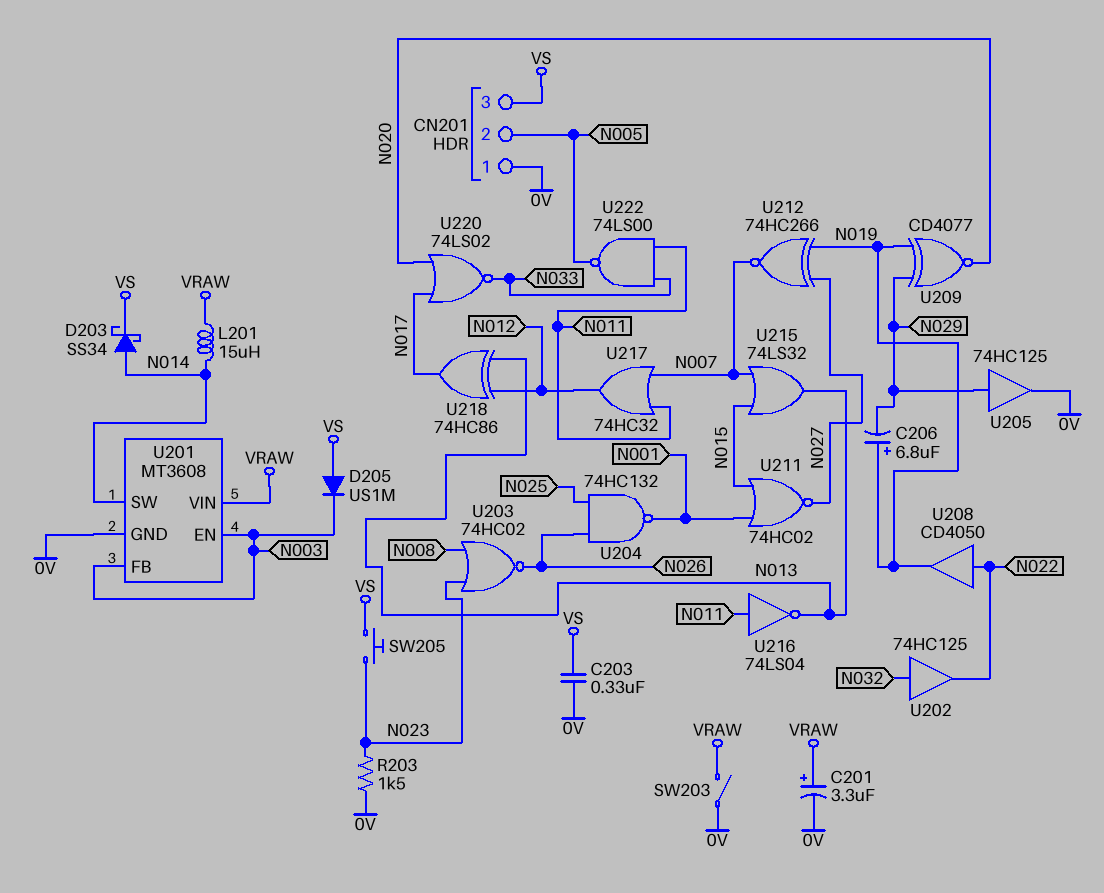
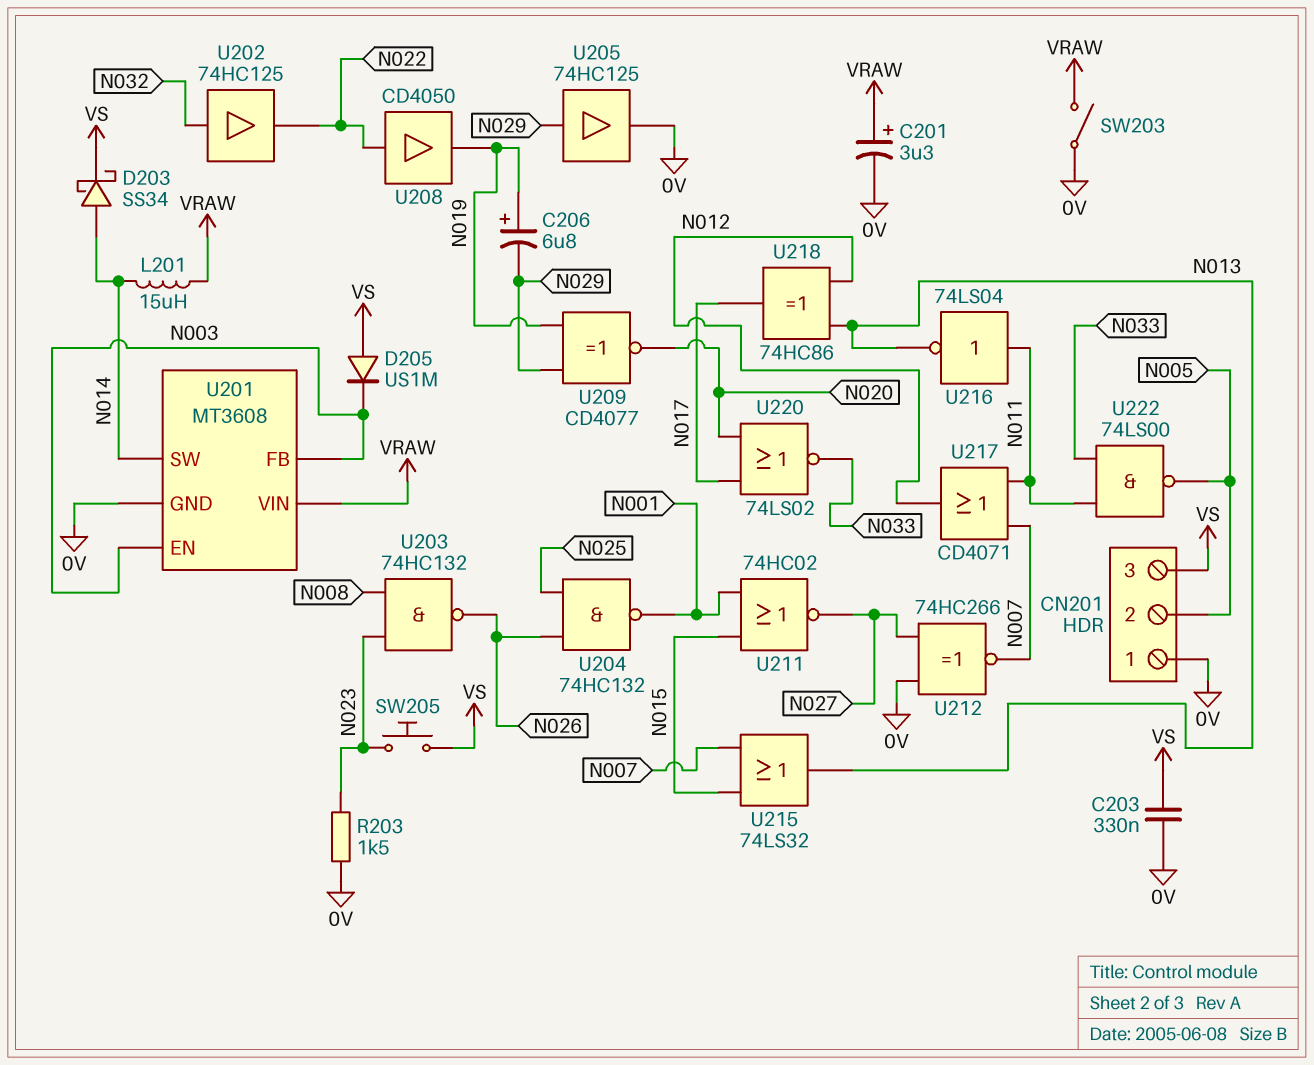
U203: NOR 74HC02 (in N008, in N023, out N026) -> NAND 74HC132 (in N008, in N023, out N026)
U212: XNOR 74HC266 (in N019, in N027, out N007) -> XNOR 74HC266 (in 0V, in N027, out N007)
U217: OR 74HC32 (in N007, in N011, out N012) -> OR CD4071 (in N007, in N011, out N012)

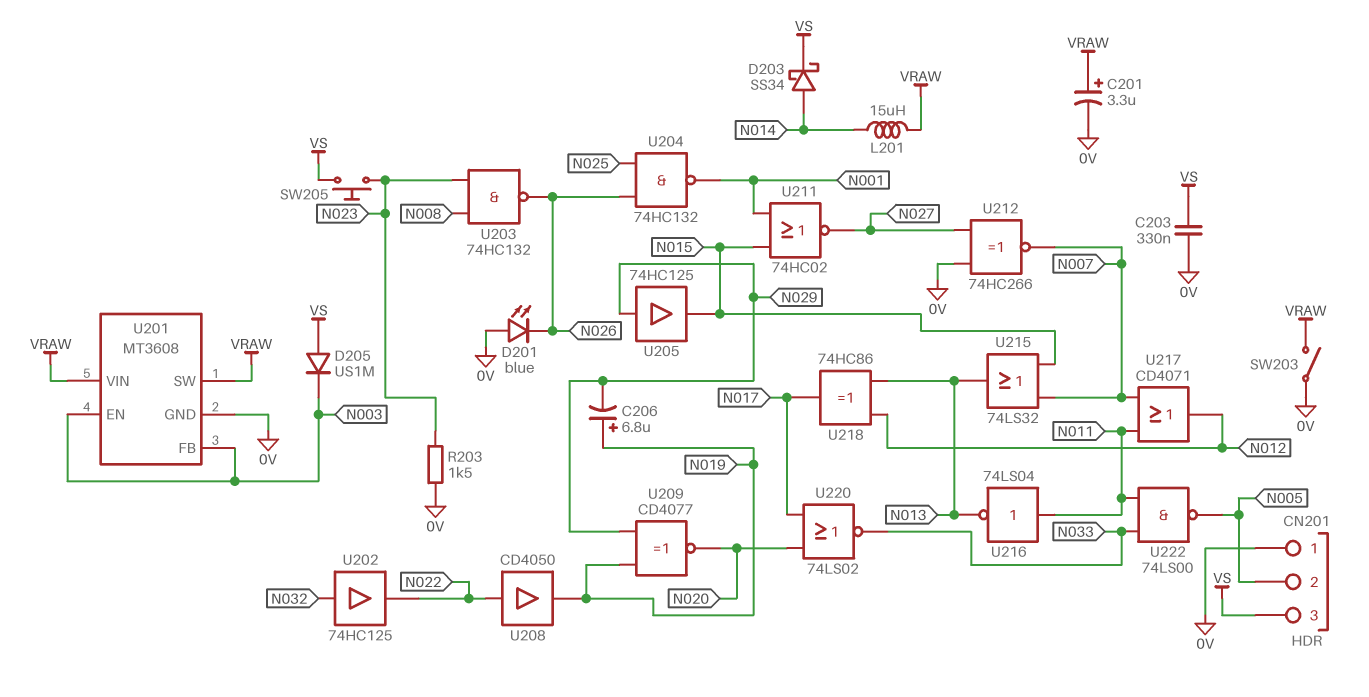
D201: none -> LED blue (A 0V, K N026)
U201 pin SW: N014 -> VRAW
U205: buffer 74HC125 (in N029, out 0V) -> buffer 74HC125 (in N029, out N015)

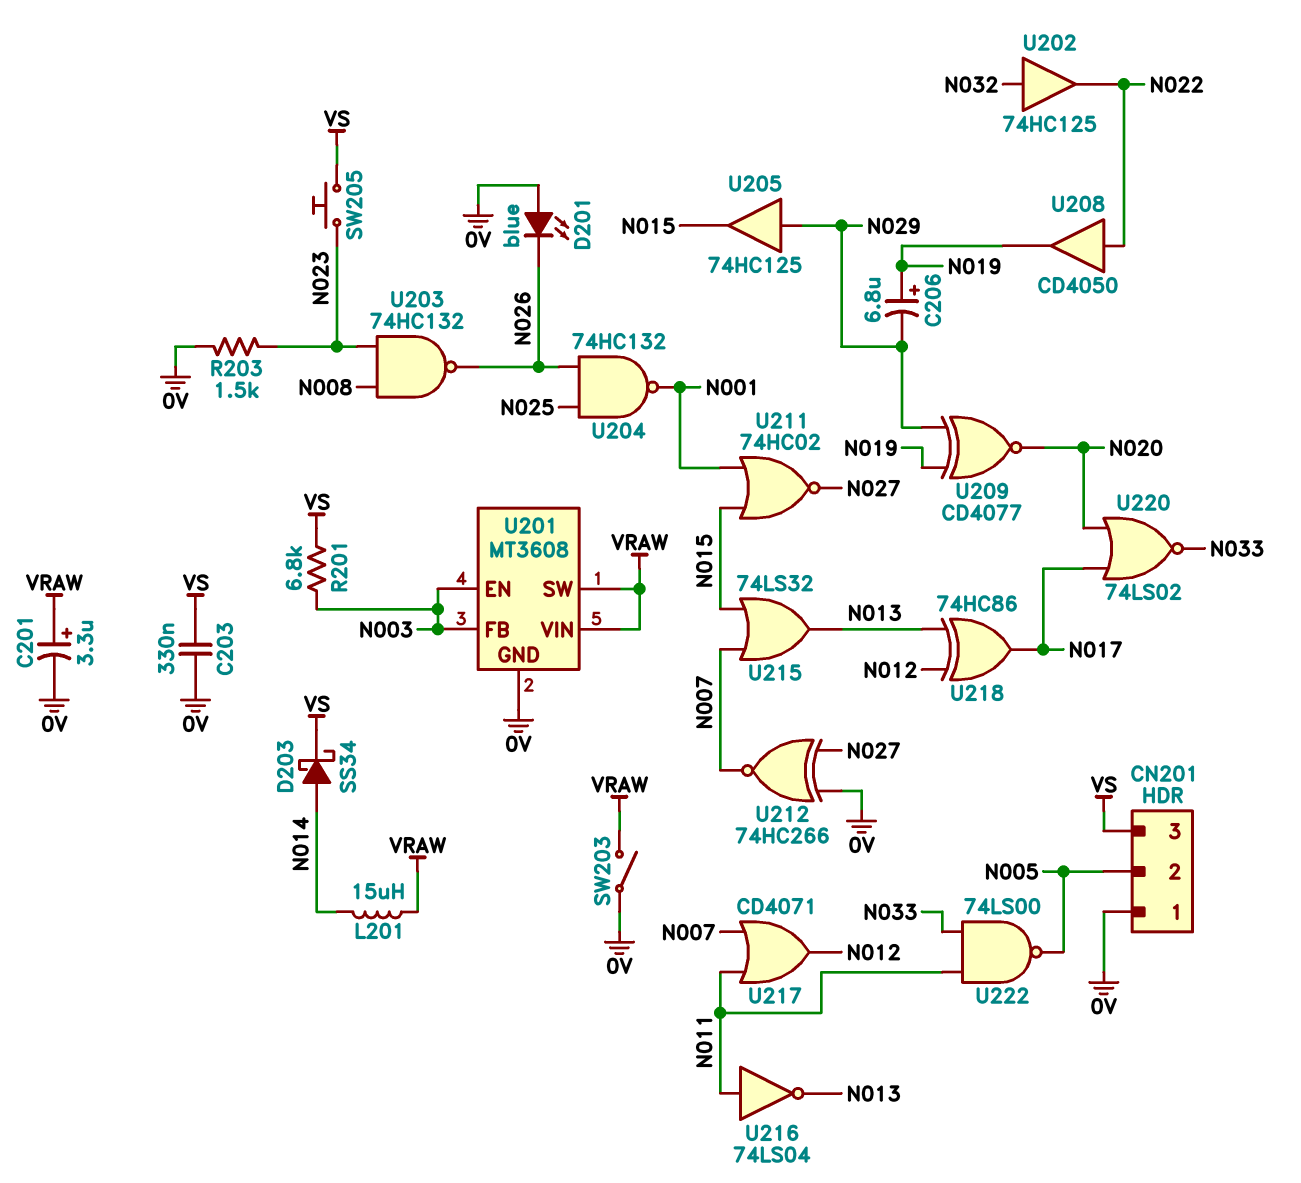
D205: diode US1M (A VS, K N003) -> none
R201: none -> 6.8k (N003, VS)

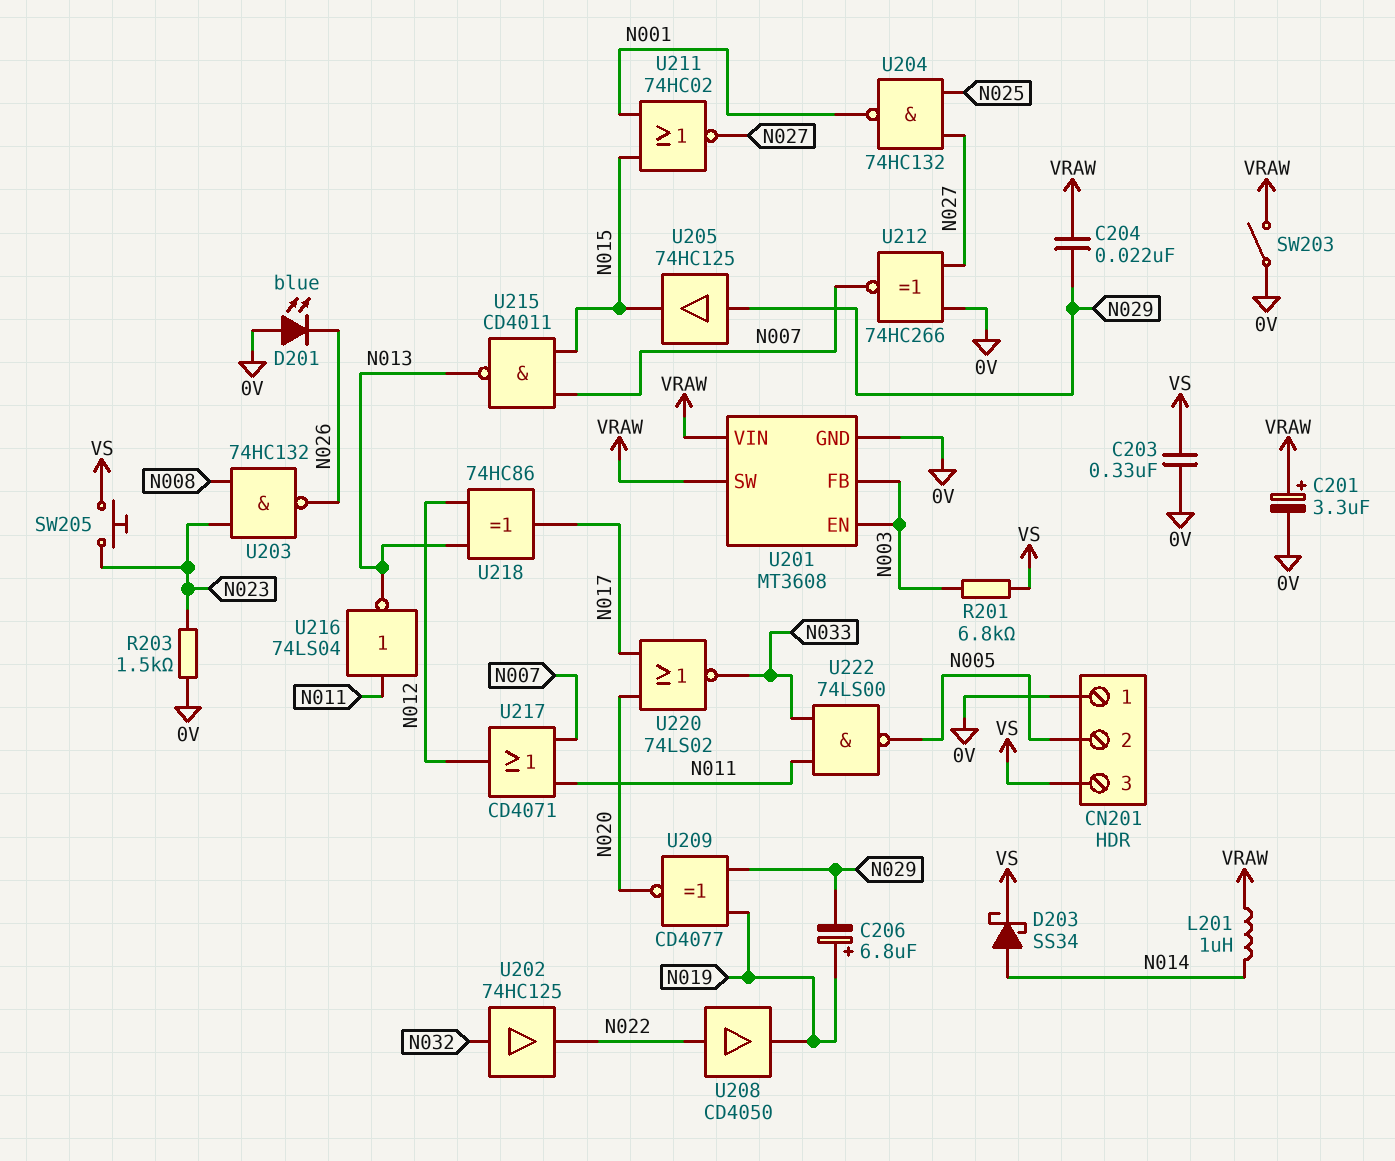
C204: none -> 22nF (N029, VRAW)
L201: 15uH (N014, VRAW) -> 1uH (N014, VRAW)
U204: NAND 74HC132 (in N025, in N026, out N001) -> NAND 74HC132 (in N025, in N027, out N001)
U215: OR 74LS32 (in N007, in N015, out N013) -> NAND CD4011 (in N007, in N015, out N013)

